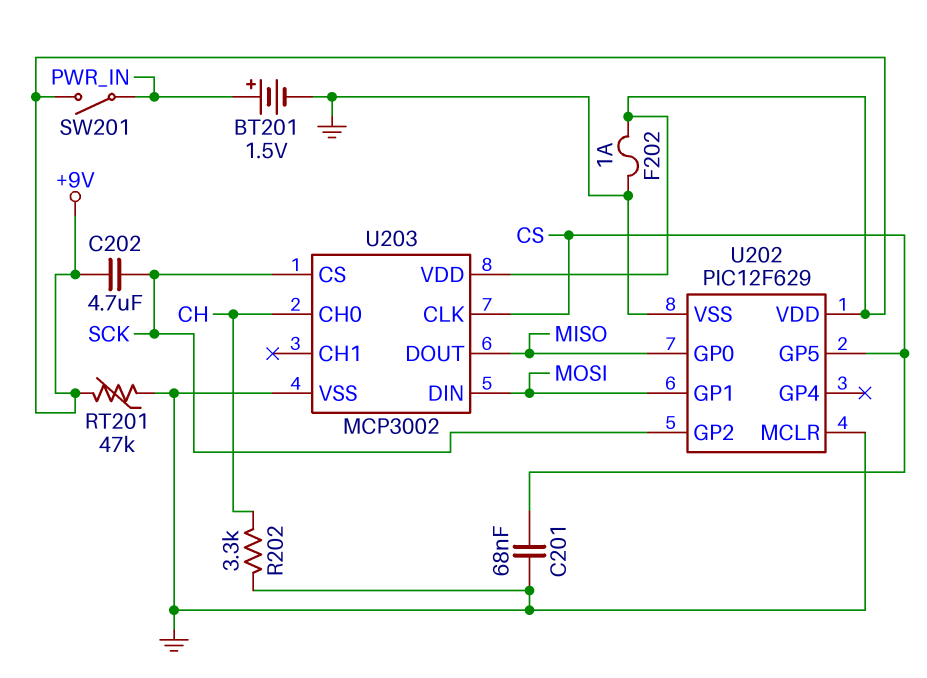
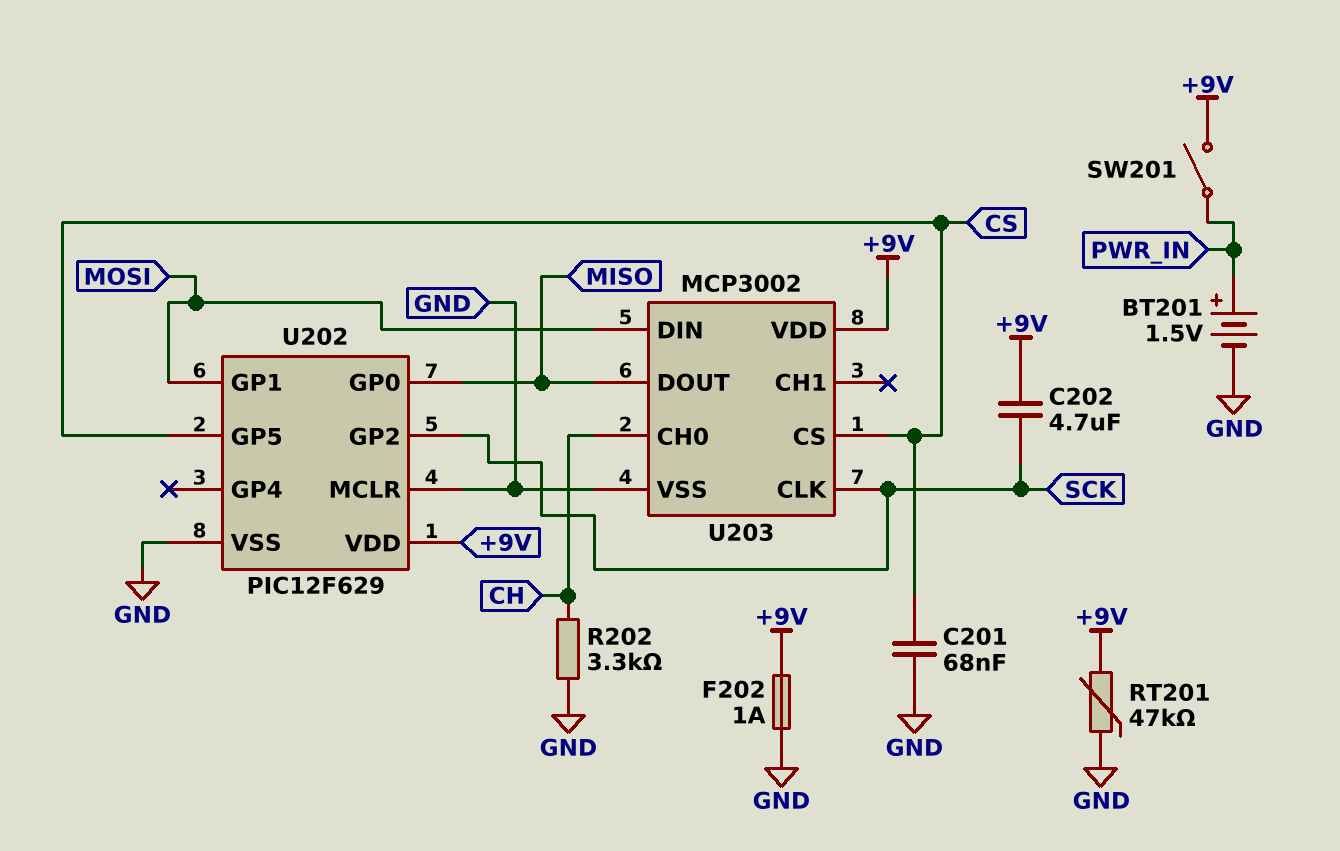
U203 pin CLK: CS -> SCK
U203 pin CS: SCK -> CS

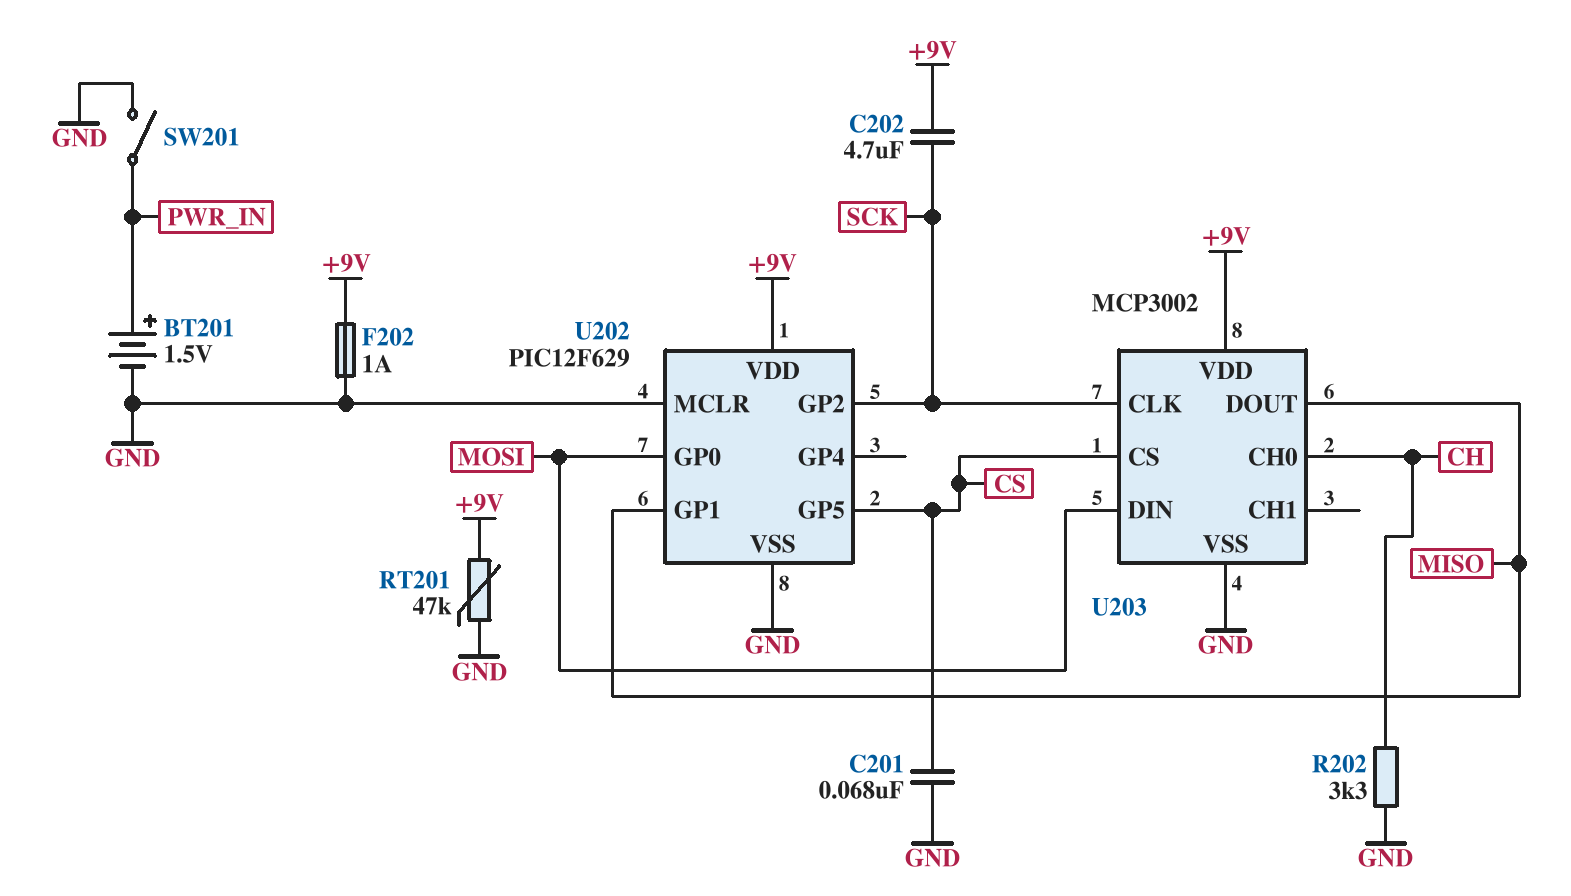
SW201: switch (+9V, PWR_IN) -> switch (GND, PWR_IN)
U202 pin GP0: MISO -> MOSI
U202 pin GP1: MOSI -> MISO

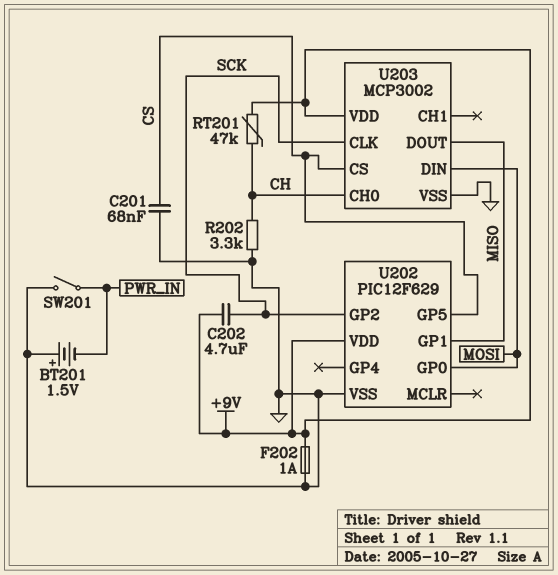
BT201: 1.5V (plus PWR_IN, minus GND) -> 1.5V (plus GND, minus PWR_IN)
RT201: 47k (+9V, GND) -> 47k (+9V, CH)
U202 pin MCLR: GND -> none

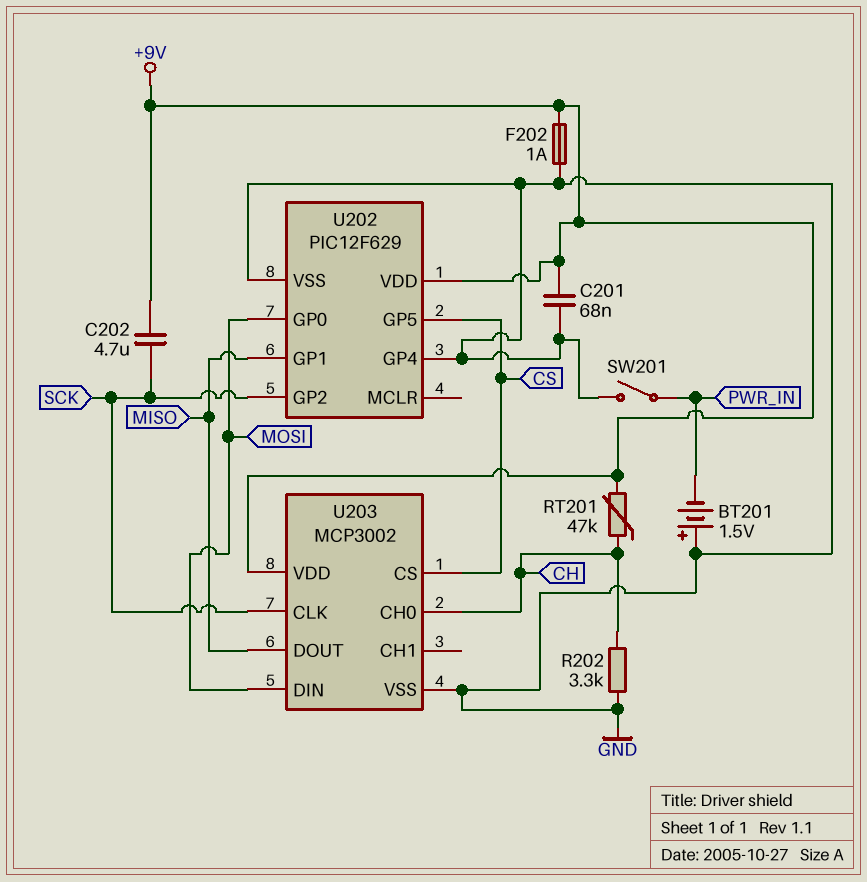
C201: 68nF (CS, GND) -> 68nF (+9V, GND)
U202 pin GP4: none -> GND

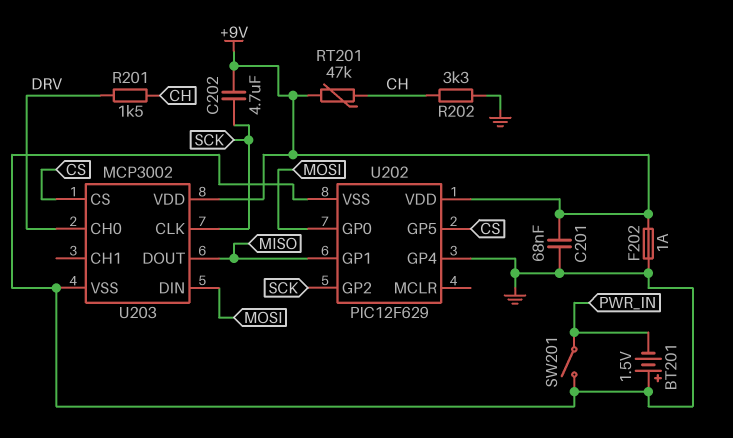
R201: none -> 1.5k (CH, DRV)
U203 pin CH0: CH -> DRV

